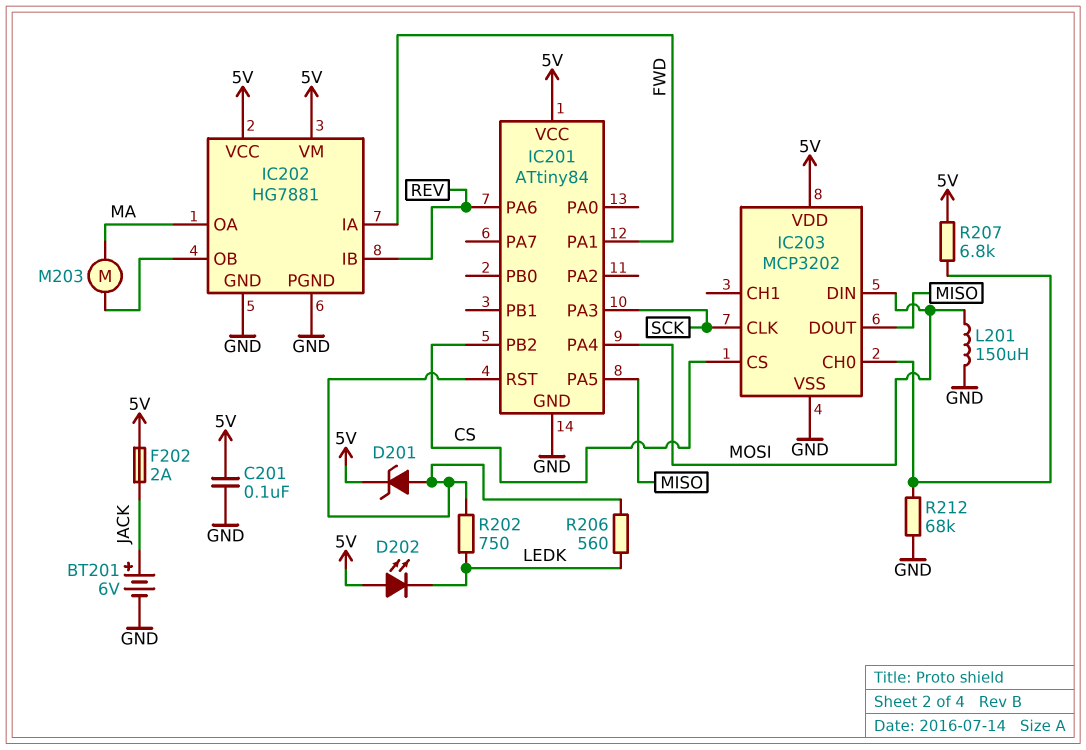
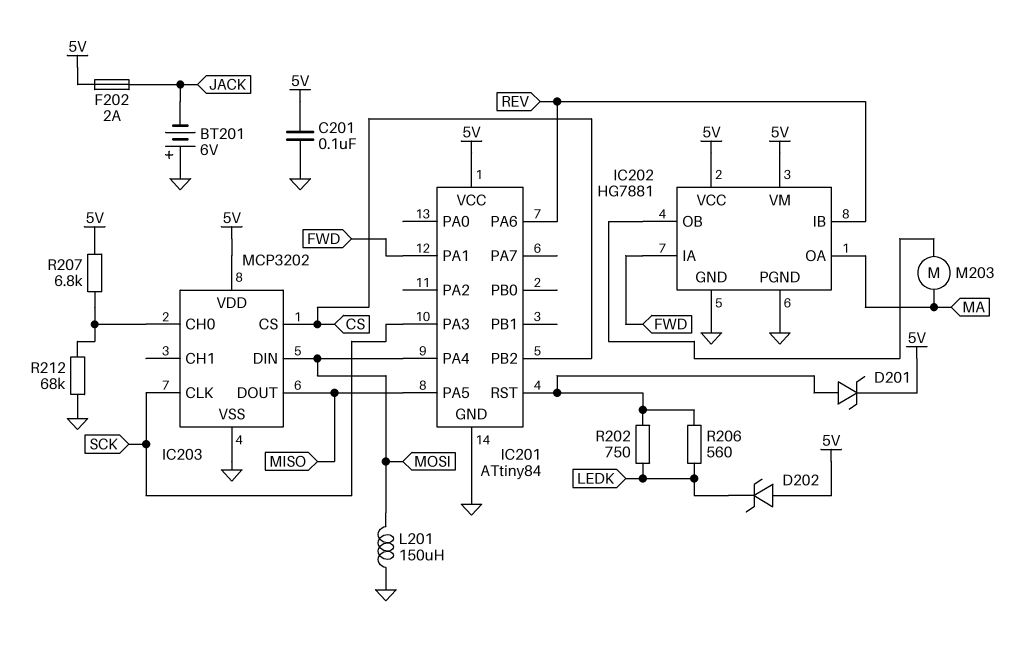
BT201: 6V (plus JACK, minus GND) -> 6V (plus GND, minus JACK)
D202: LED (A 5V, K LEDK) -> zener (A 5V, K LEDK)

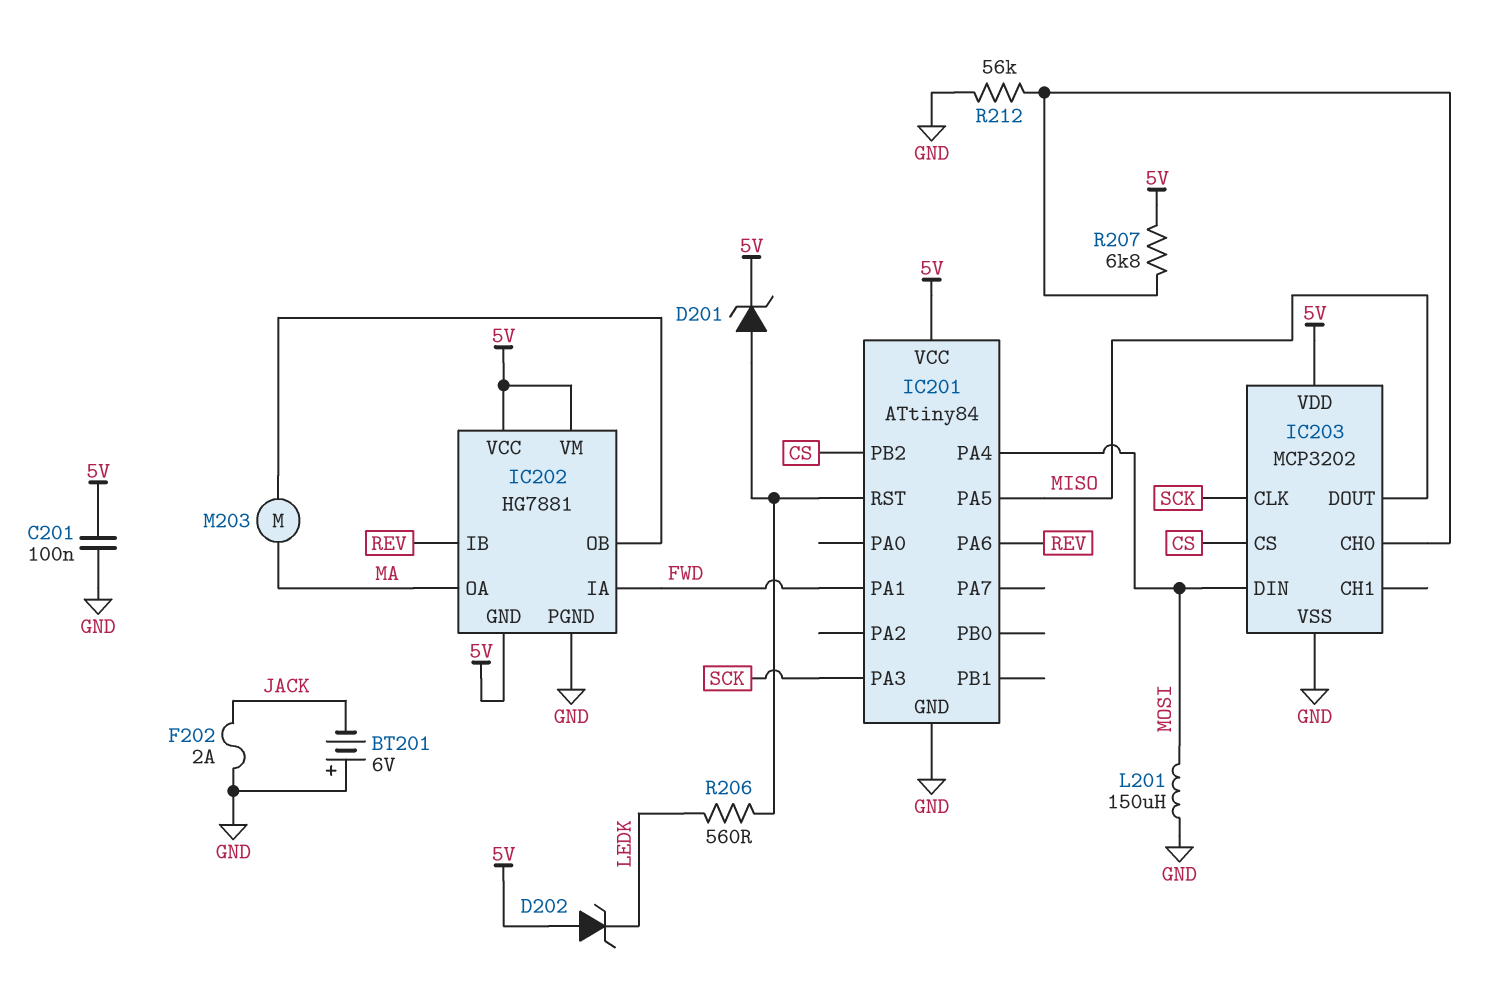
F202: 2A (5V, JACK) -> 2A (GND, JACK)
IC202 pin GND: GND -> 5V
R202: 750 (IC201/RST, LEDK) -> none
R212: 68k (GND, IC203/CH0) -> 56k (GND, IC203/CH0)

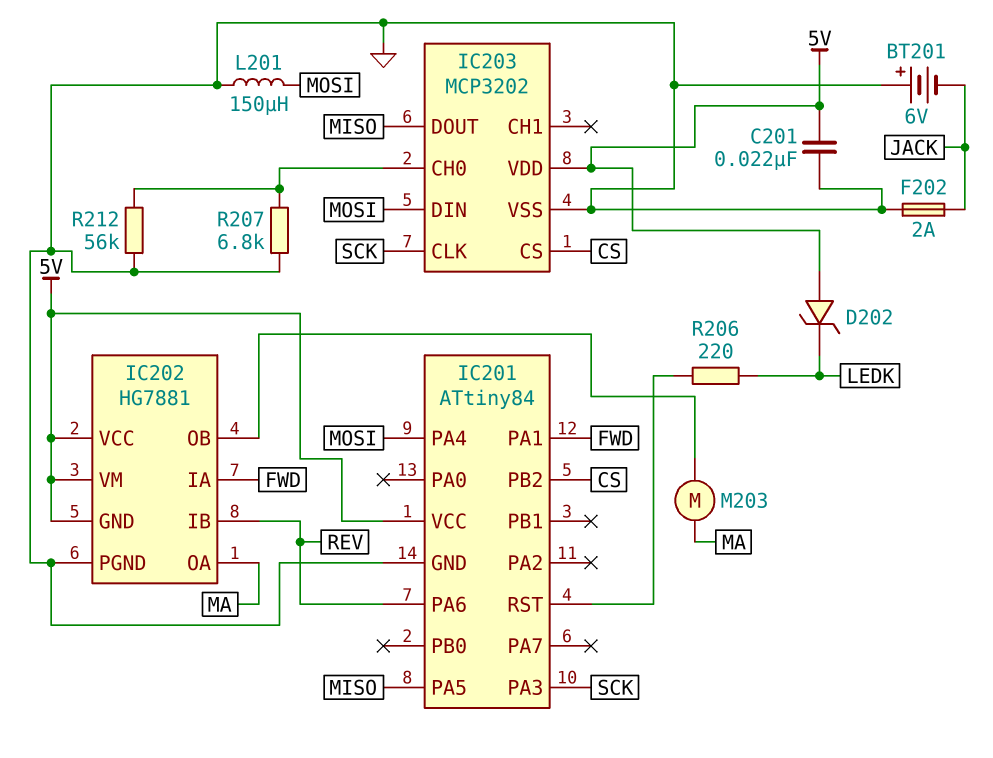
C201: 100nF (5V, GND) -> 22nF (5V, GND)
D201: zener (A IC201/RST, K 5V) -> none
R206: 560 (IC201/RST, LEDK) -> 220 (IC201/RST, LEDK)
R207: 6.8k (5V, IC203/CH0) -> 6.8k (GND, IC203/CH0)

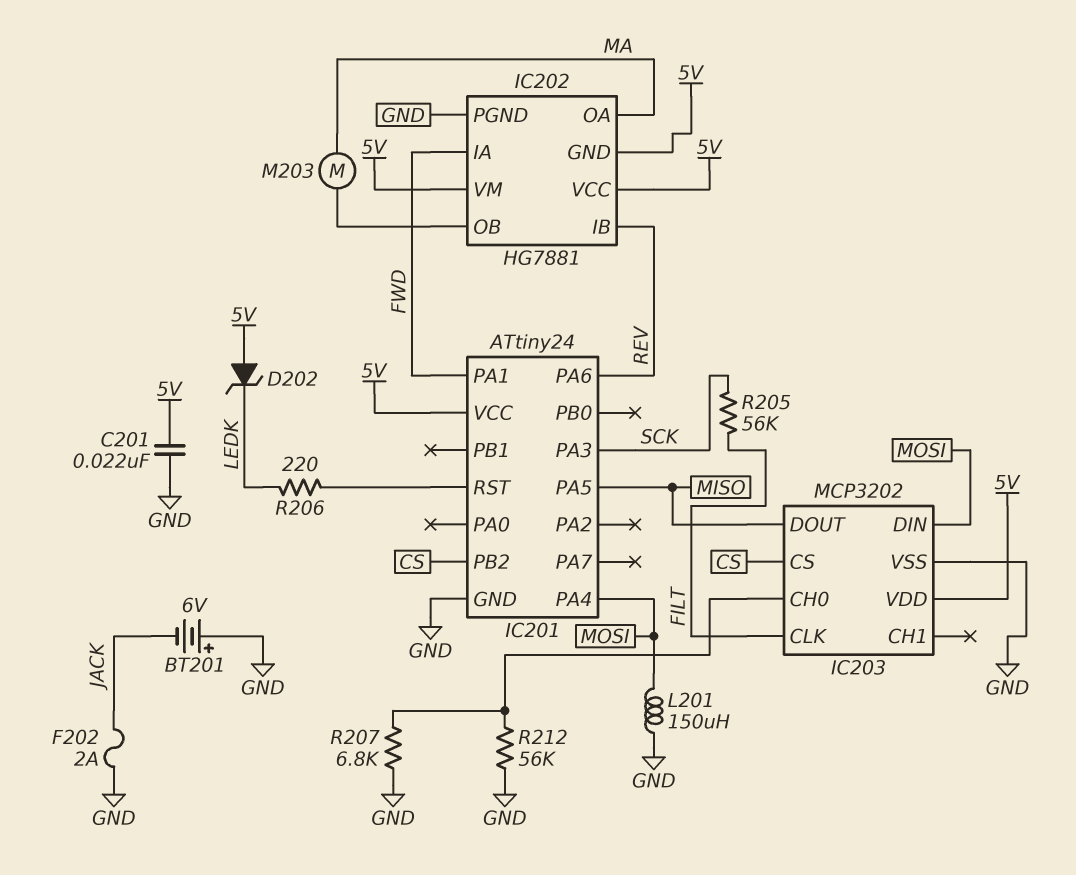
IC201: ATtiny84 -> ATtiny24
IC203 pin CLK: SCK -> FILT
R205: none -> 56k (FILT, SCK)

